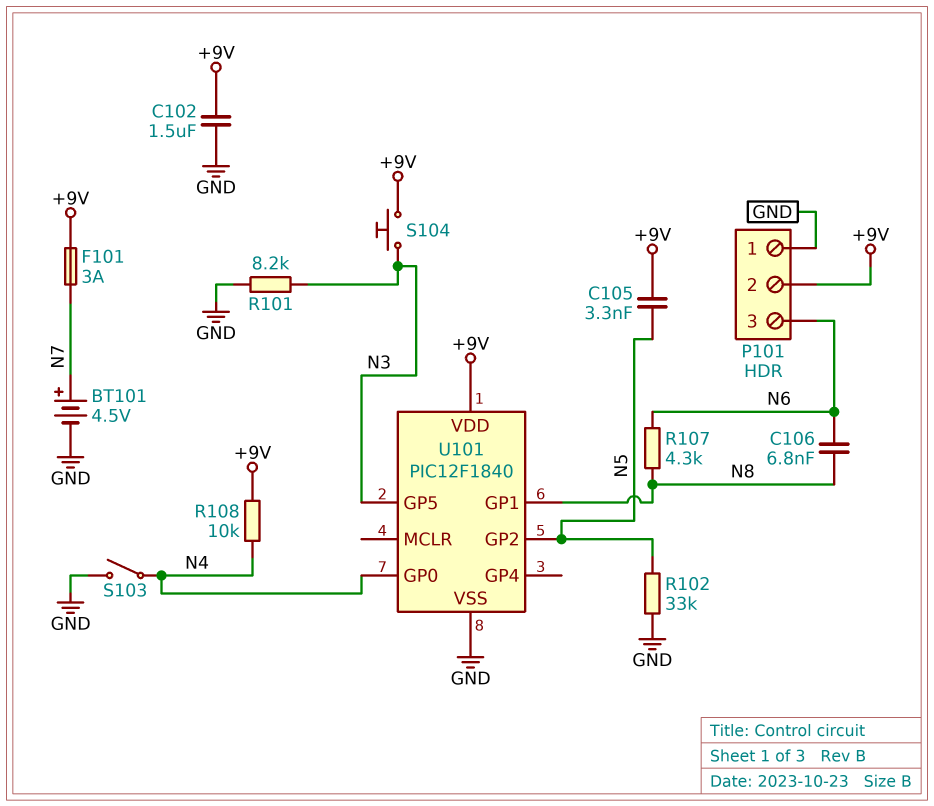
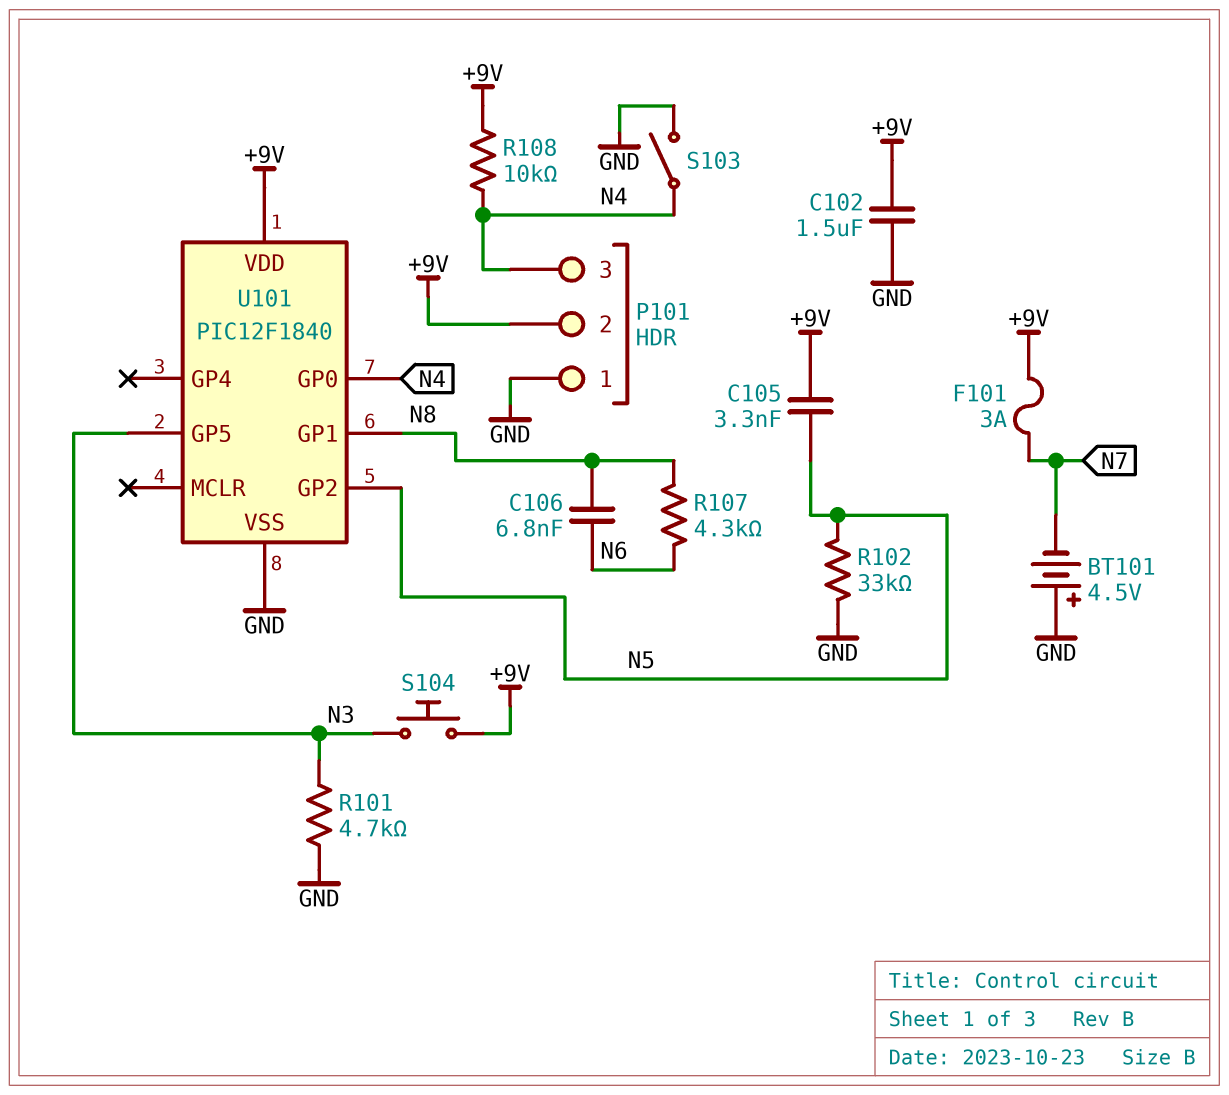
BT101: 4.5V (plus N7, minus GND) -> 4.5V (plus GND, minus N7)
P101 pin 3: N6 -> N4
R101: 8.2k (GND, N3) -> 4.7k (GND, N3)

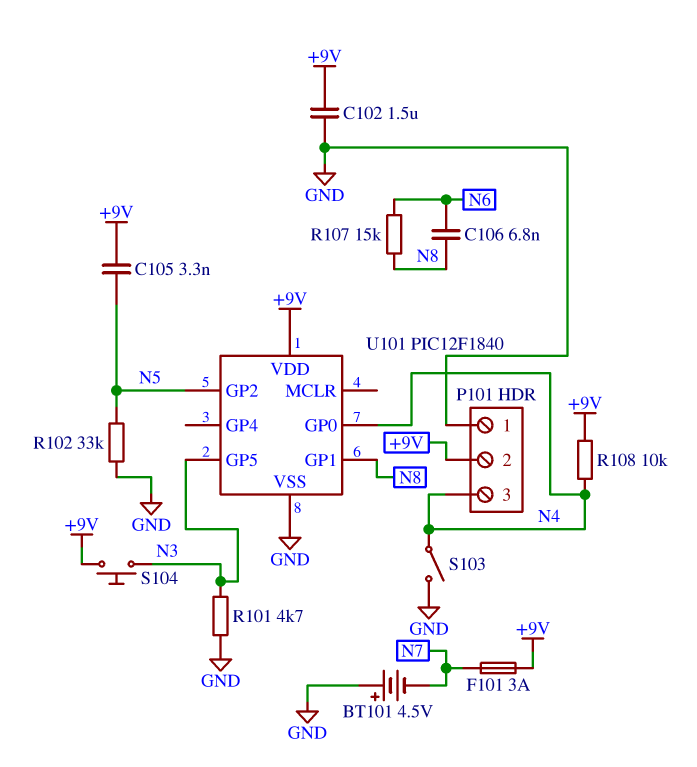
R107: 4.3k (N6, N8) -> 15k (N6, N8)

